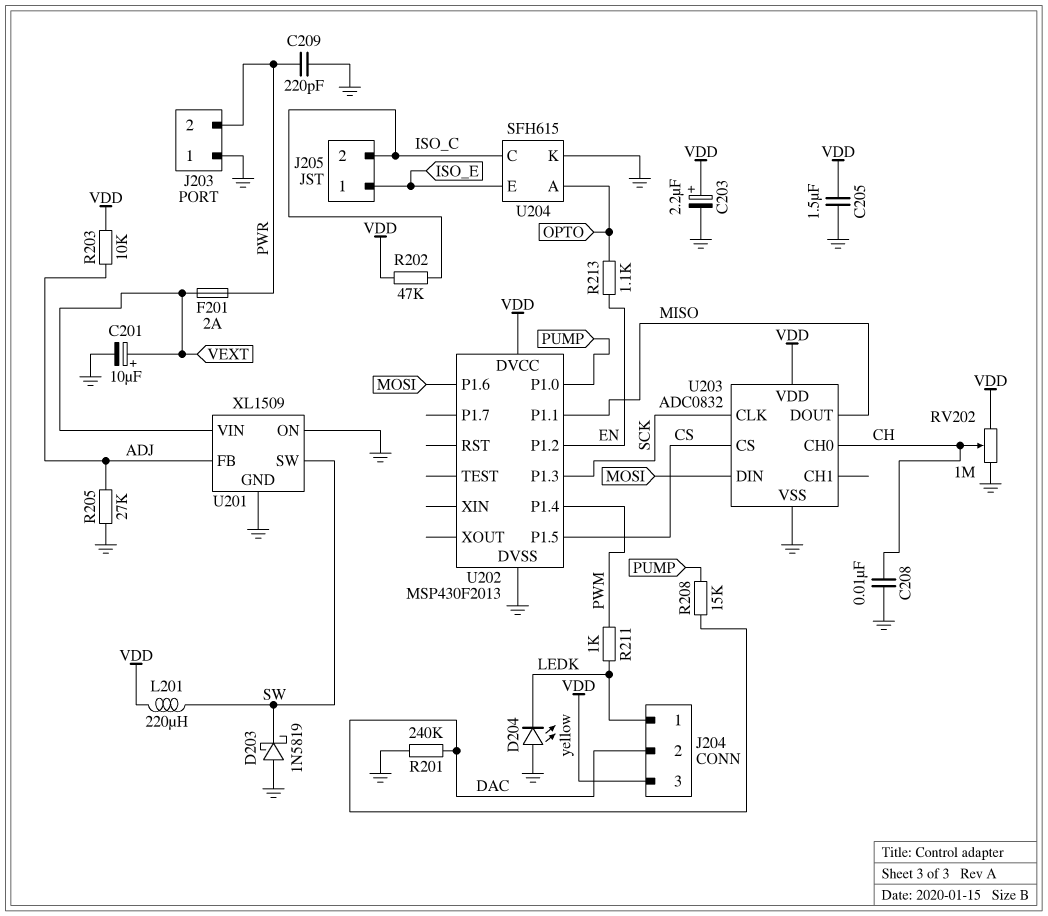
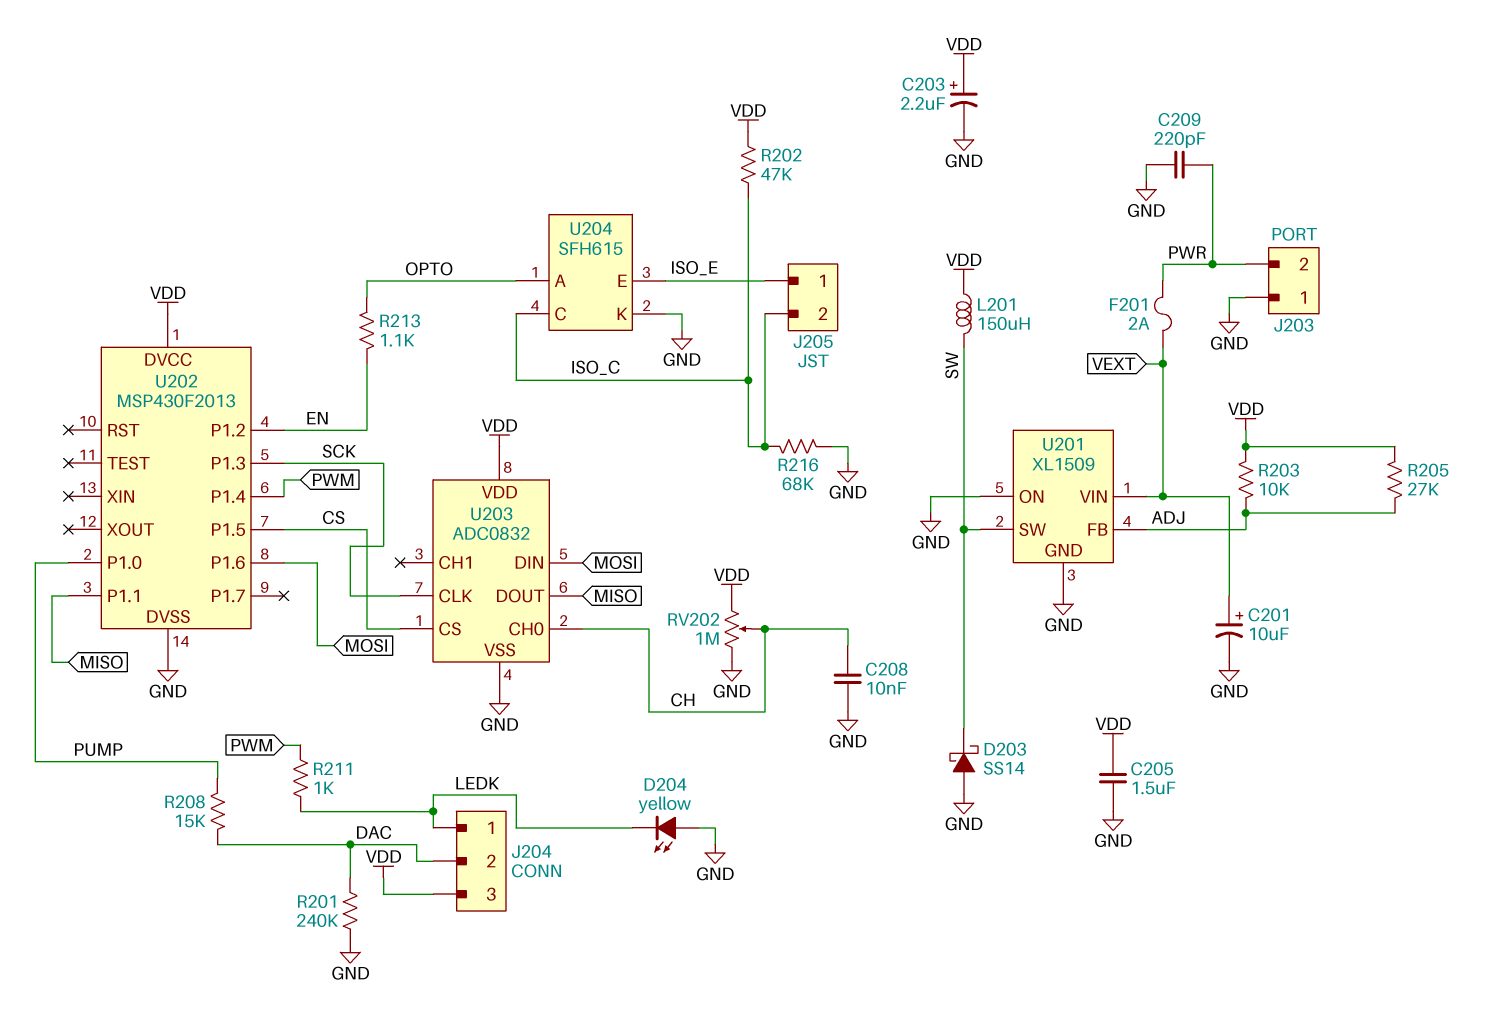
D203: schottky 1N5819 (A GND, K SW) -> schottky SS14 (A GND, K SW)
L201: 220uH (SW, VDD) -> 150uH (SW, VDD)
R205: 27k (ADJ, GND) -> 27k (ADJ, VDD)
R216: none -> 68k (GND, ISO_C)

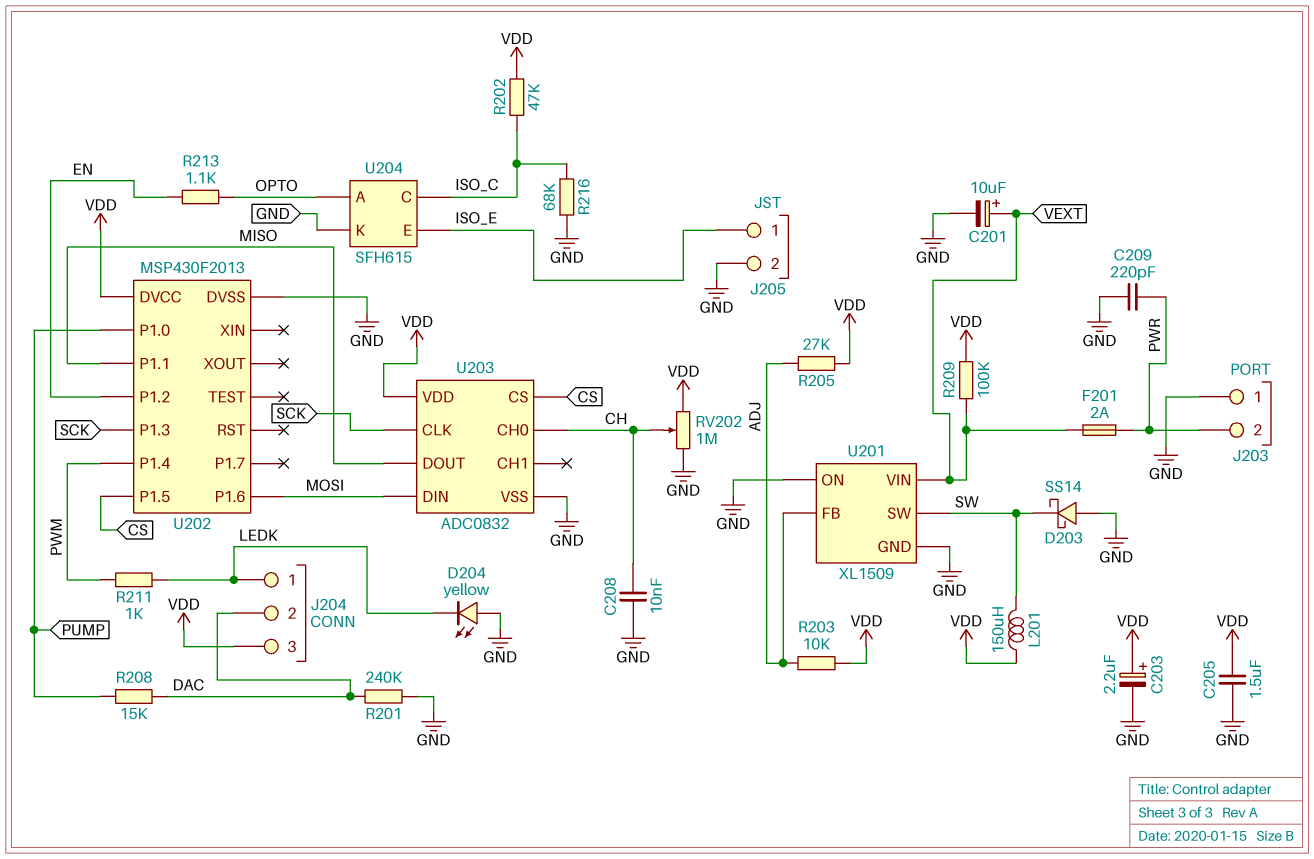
J205 pin 2: ISO_C -> GND
R209: none -> 100k (VDD, VEXT)

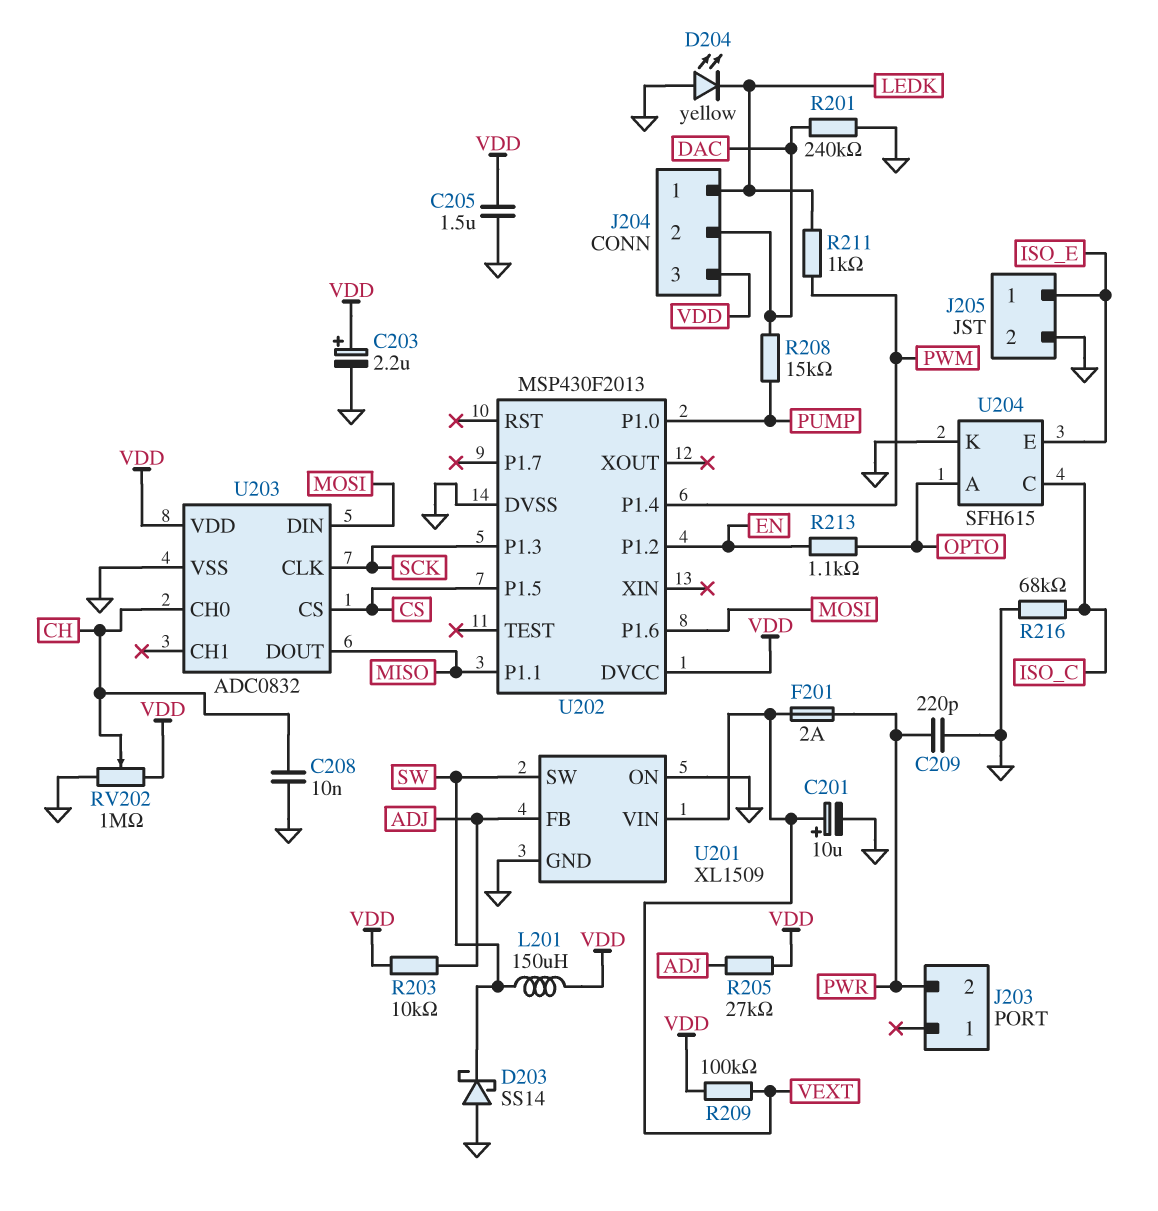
J203 pin 1: GND -> none
R202: 47k (ISO_C, VDD) -> none

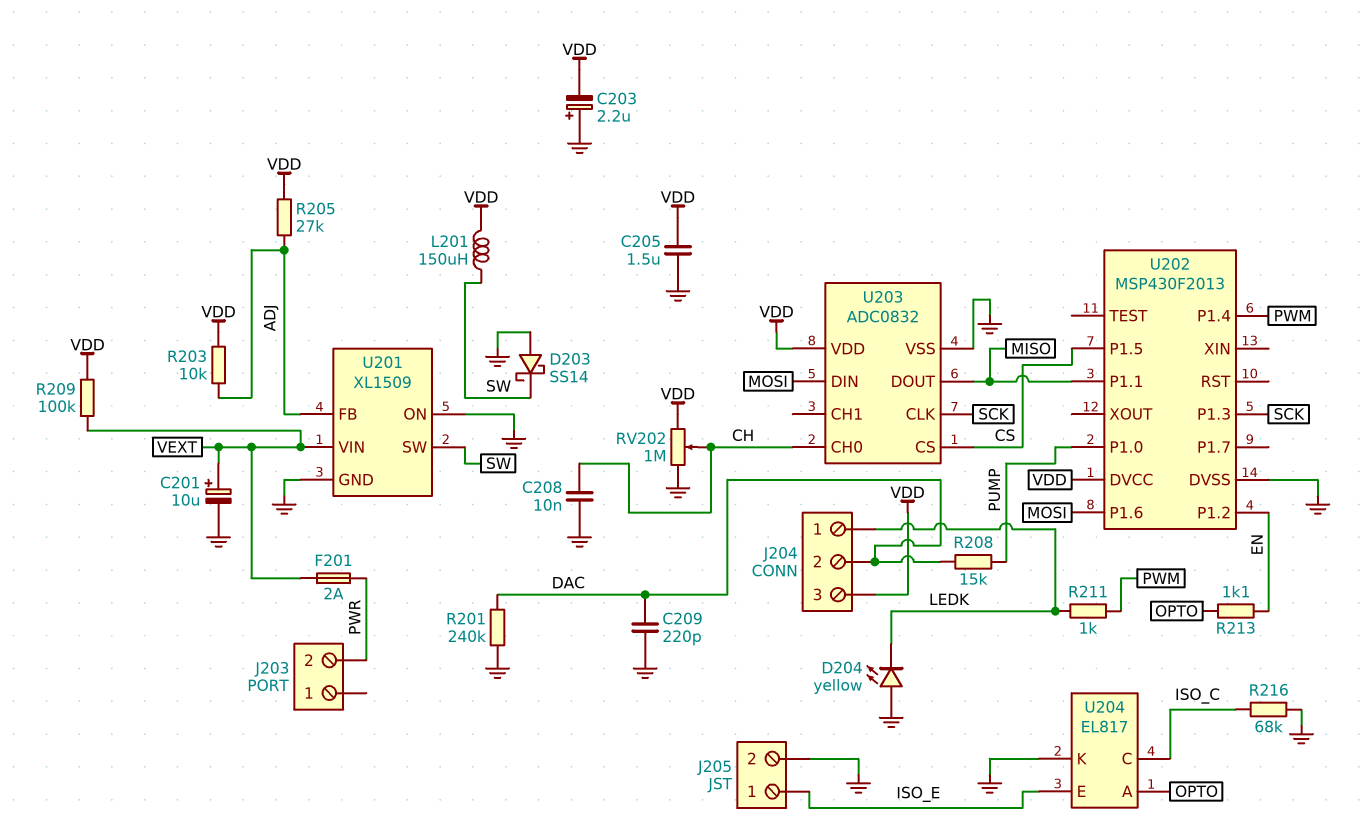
C203: 2.2uF (plus VDD, minus GND) -> 2.2uF (plus GND, minus VDD)
C209: 220pF (GND, PWR) -> 220pF (DAC, GND)
U204: SFH615 -> EL817

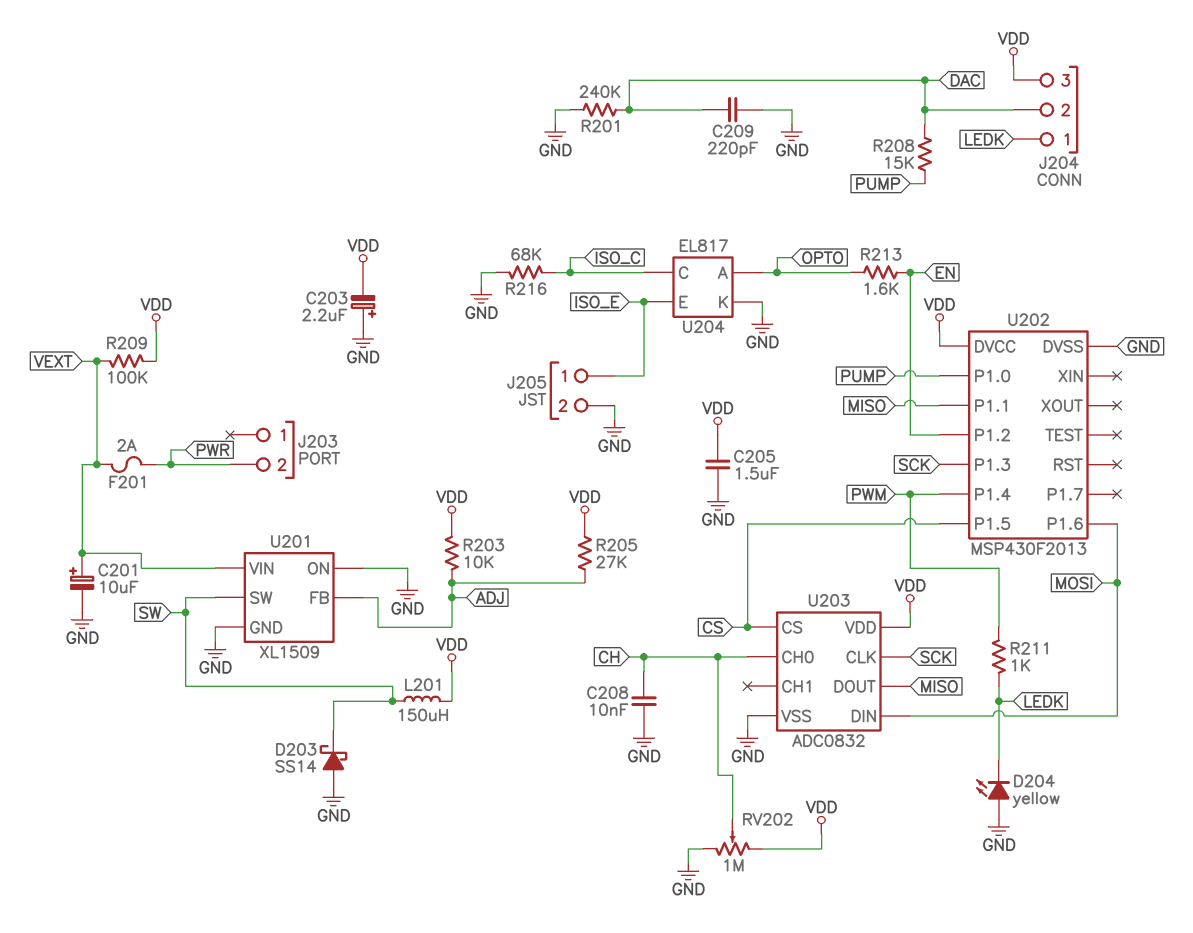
R213: 1.1k (EN, OPTO) -> 1.6k (EN, OPTO)

